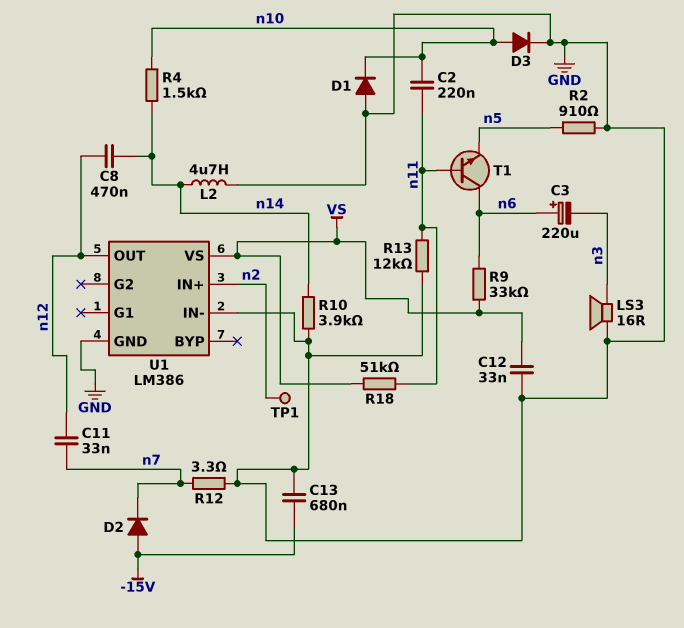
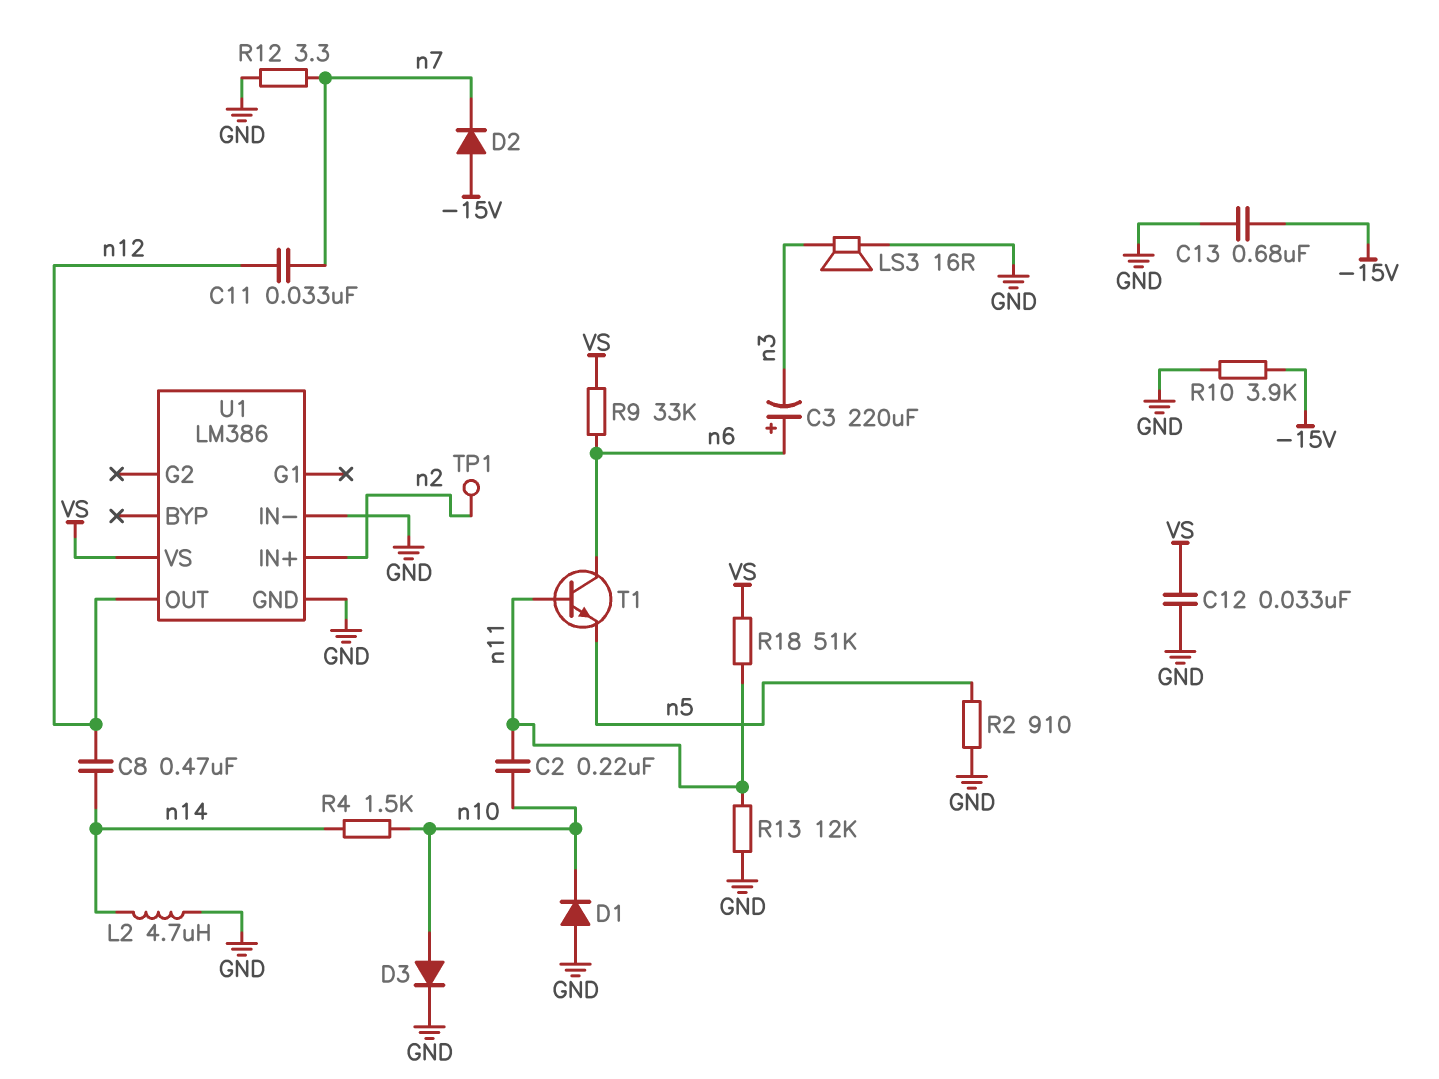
R10: 3.9k (GND, n14) -> 3.9k (-15V, GND)

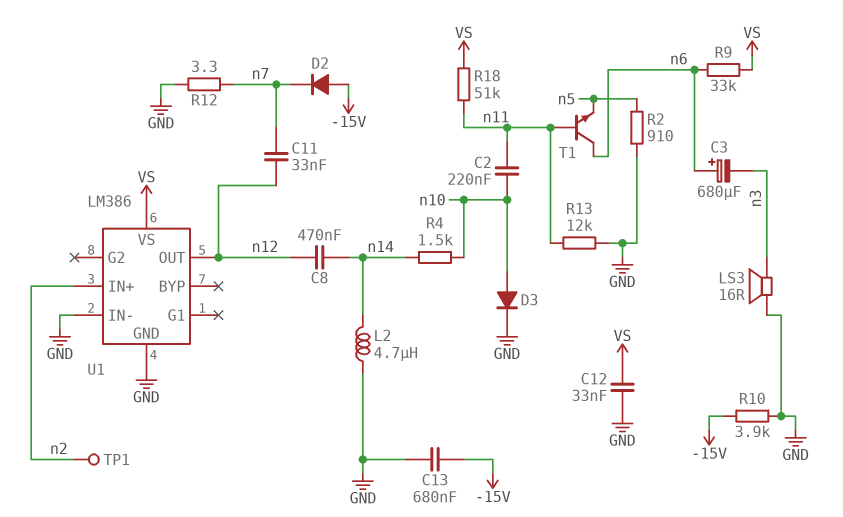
C3: 220uF (plus n6, minus n3) -> 680uF (plus n6, minus n3)
D1: diode (A GND, K n10) -> none

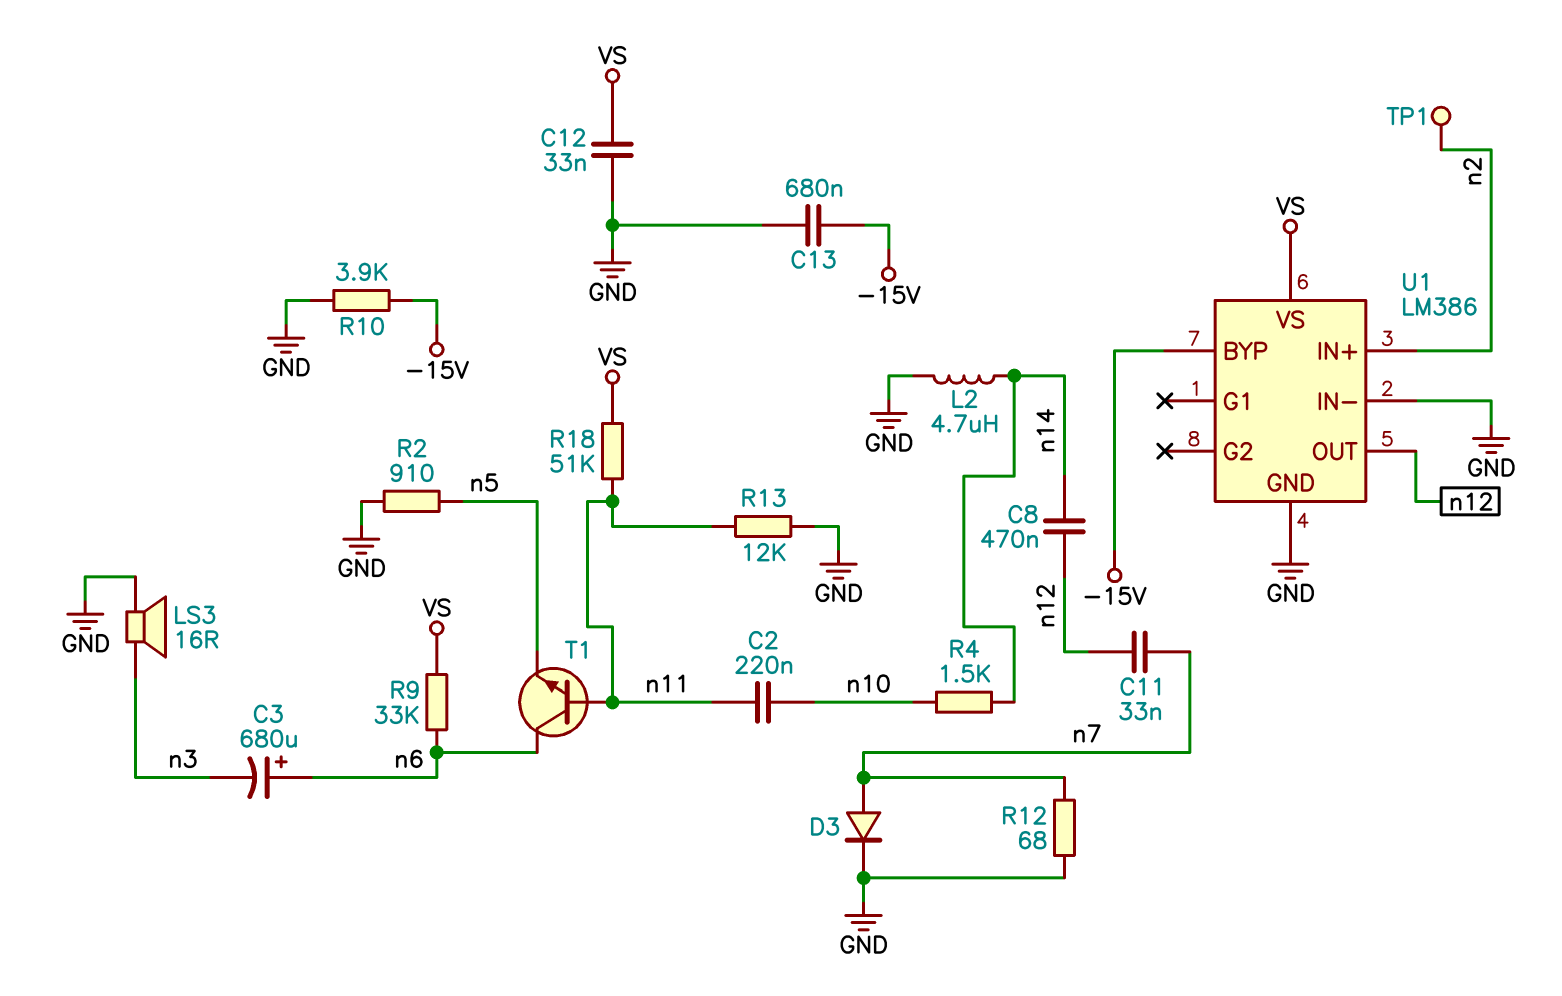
D2: diode (A -15V, K n7) -> none
D3: diode (A n10, K GND) -> diode (A n7, K GND)
R12: 3.3 (GND, n7) -> 68 (GND, n7)
U1 pin BYP: none -> -15V

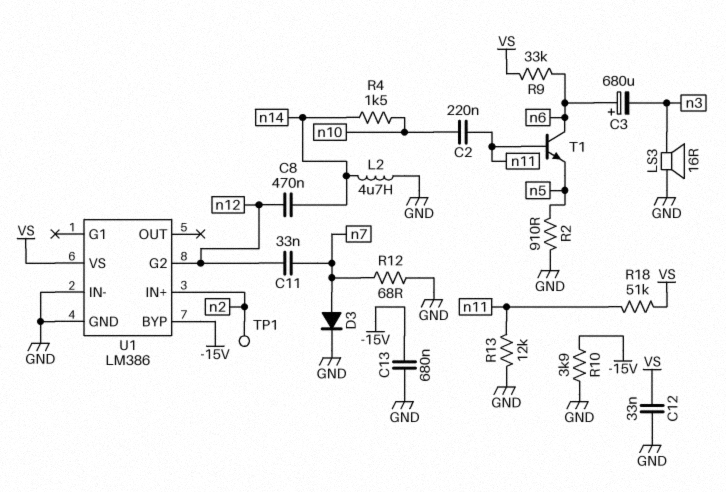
U1 pin G2: none -> n12
U1 pin OUT: n12 -> none

